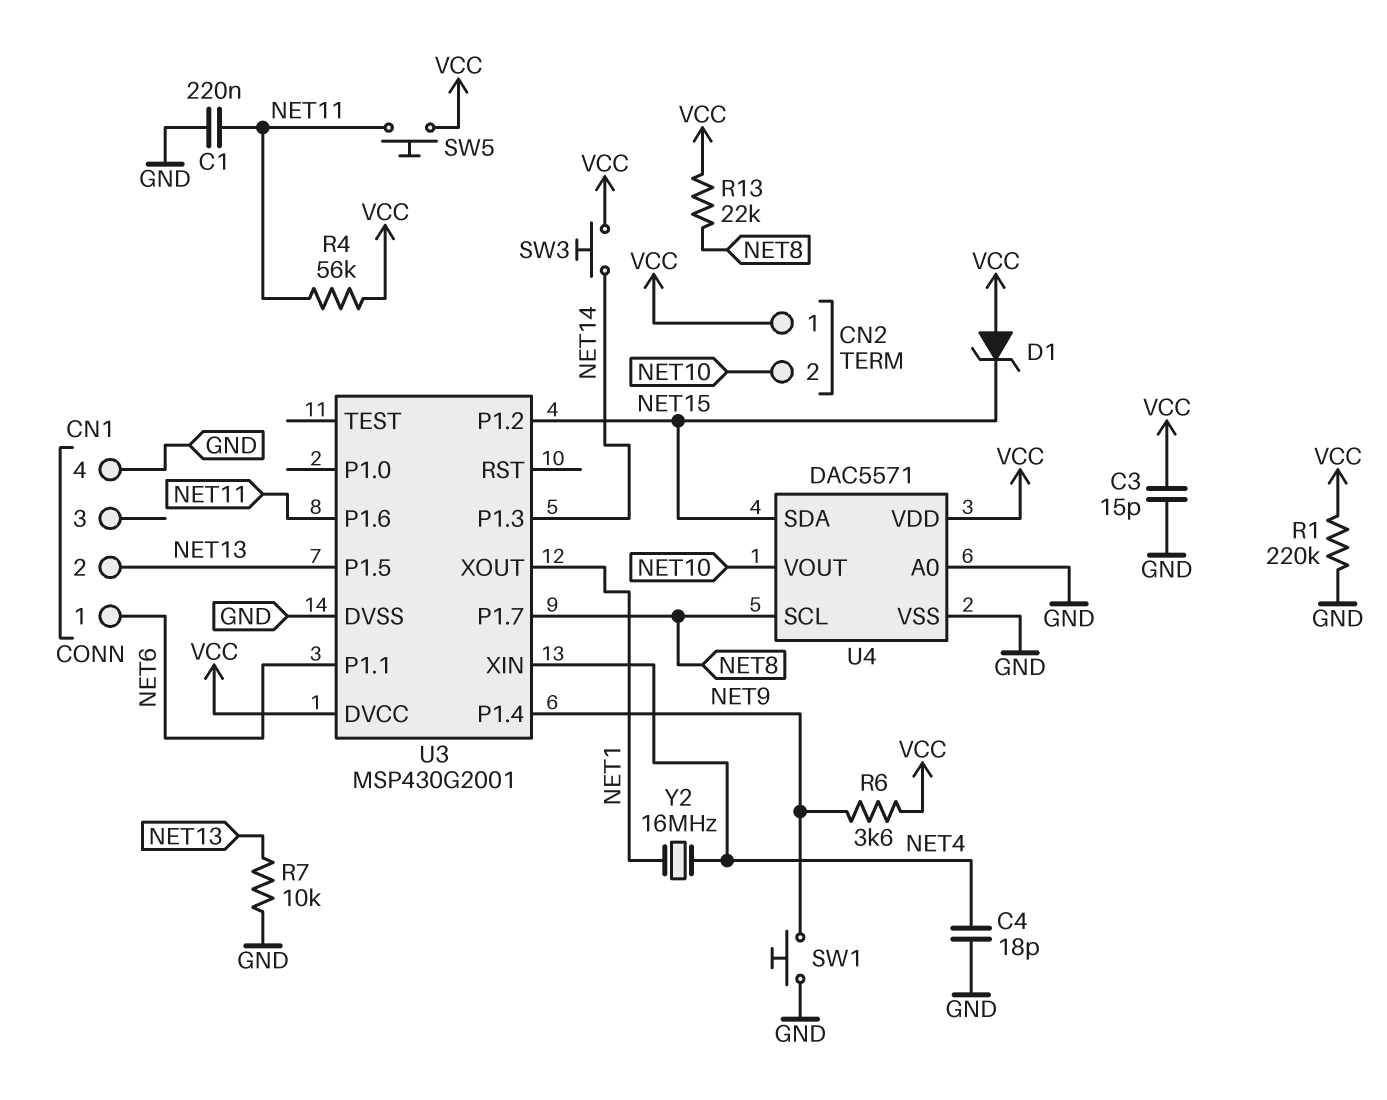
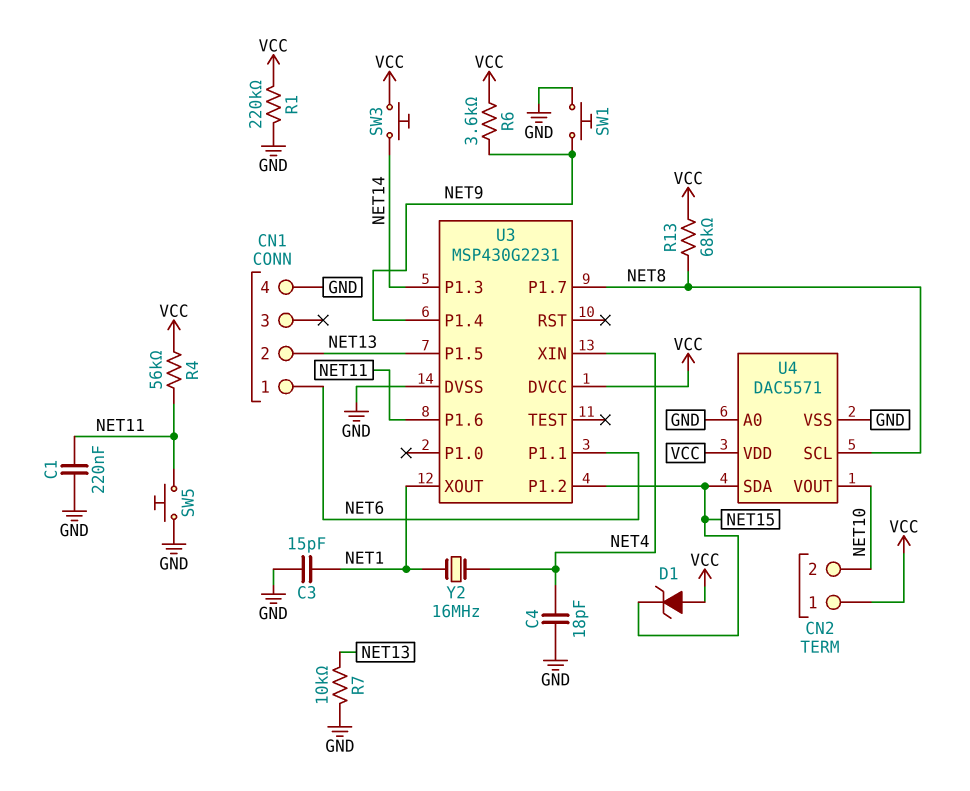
C3: 15pF (GND, VCC) -> 15pF (GND, NET1)
R13: 22k (NET8, VCC) -> 68k (NET8, VCC)
SW5: button (NET11, VCC) -> button (GND, NET11)
U3: MSP430G2001 -> MSP430G2231

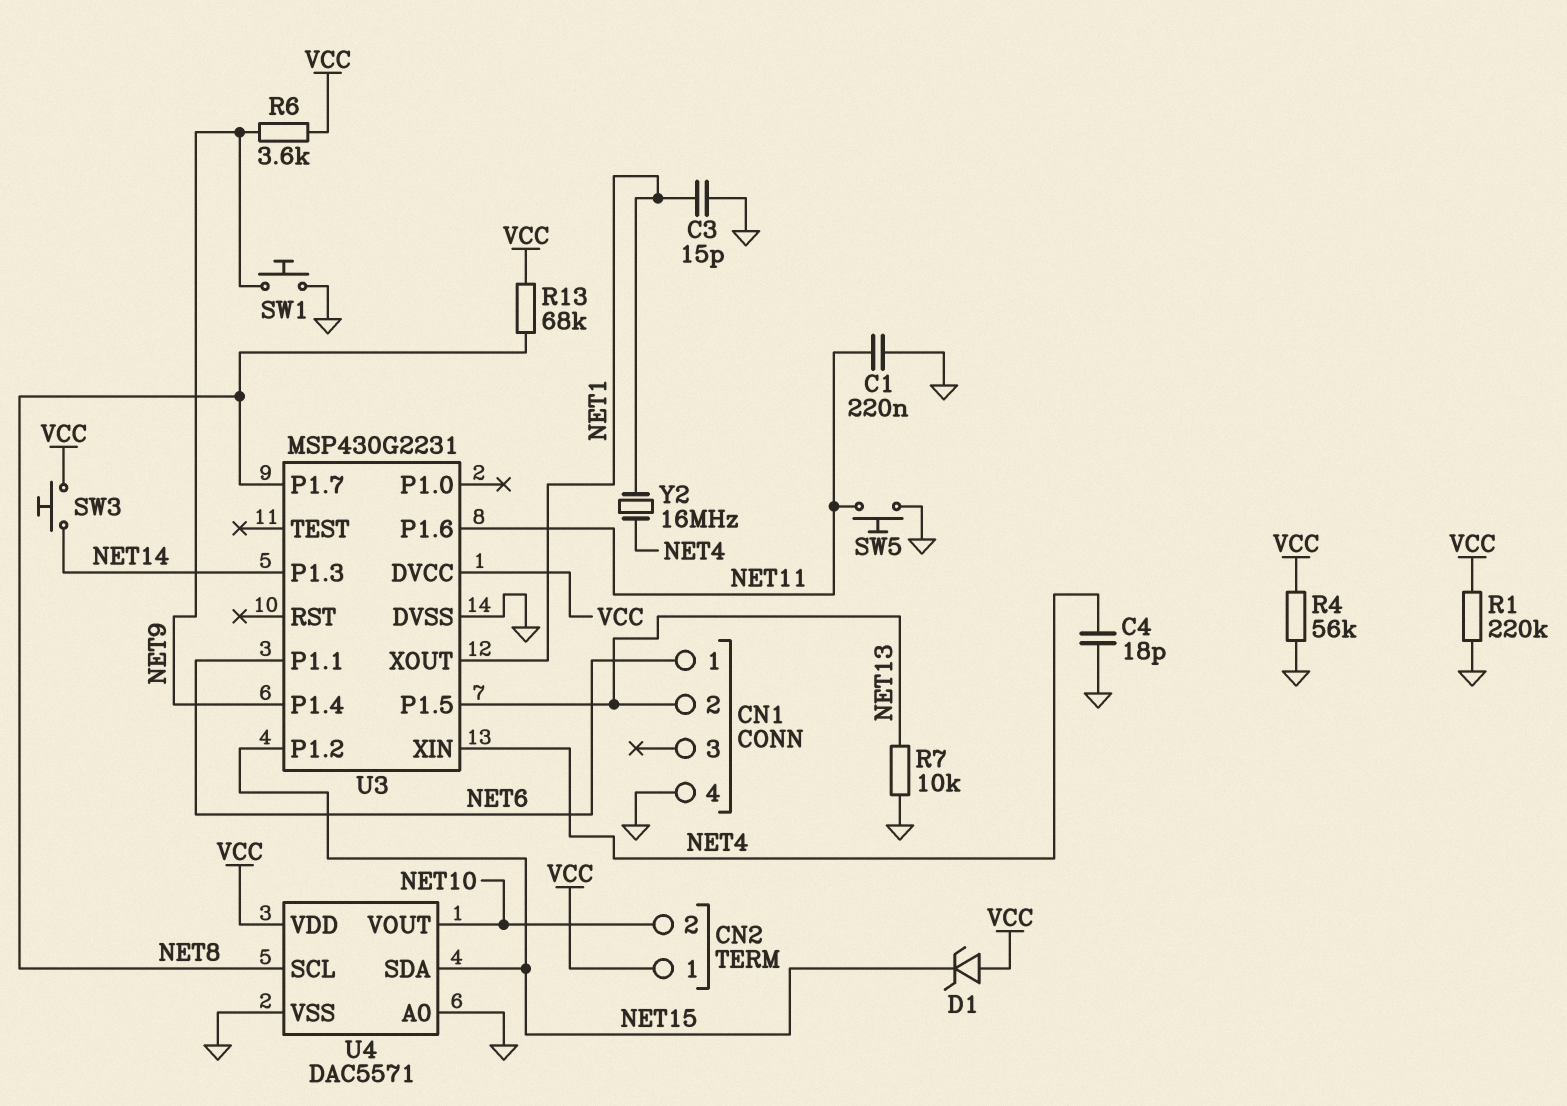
R4: 56k (NET11, VCC) -> 56k (GND, VCC)

